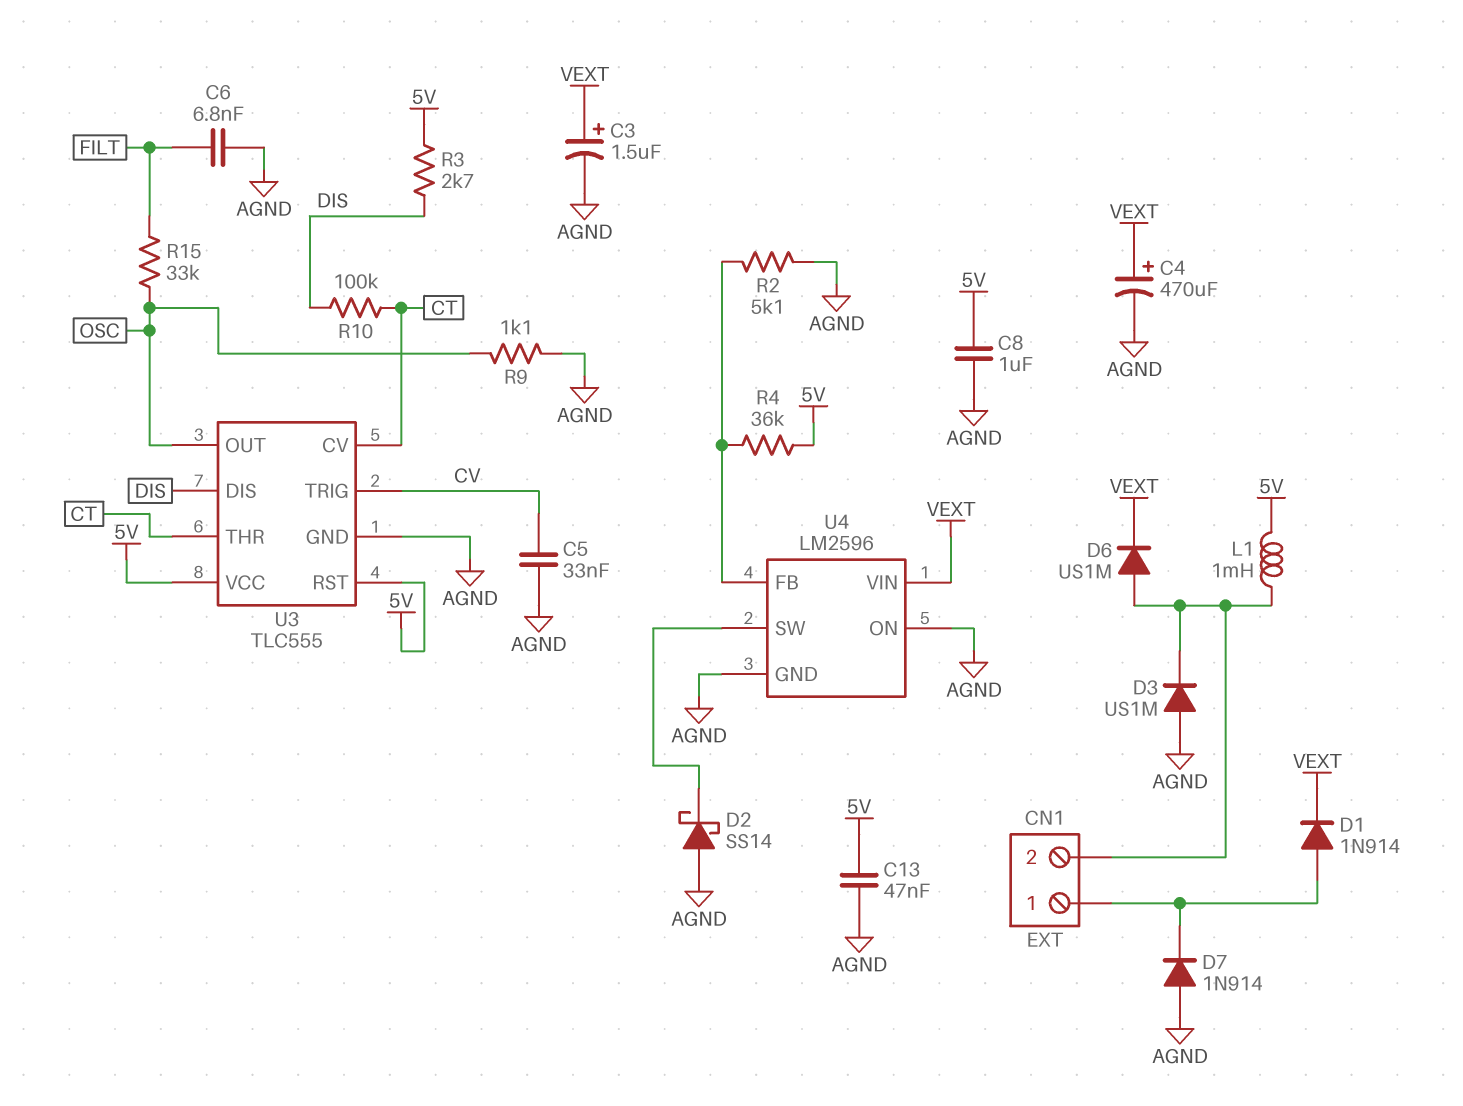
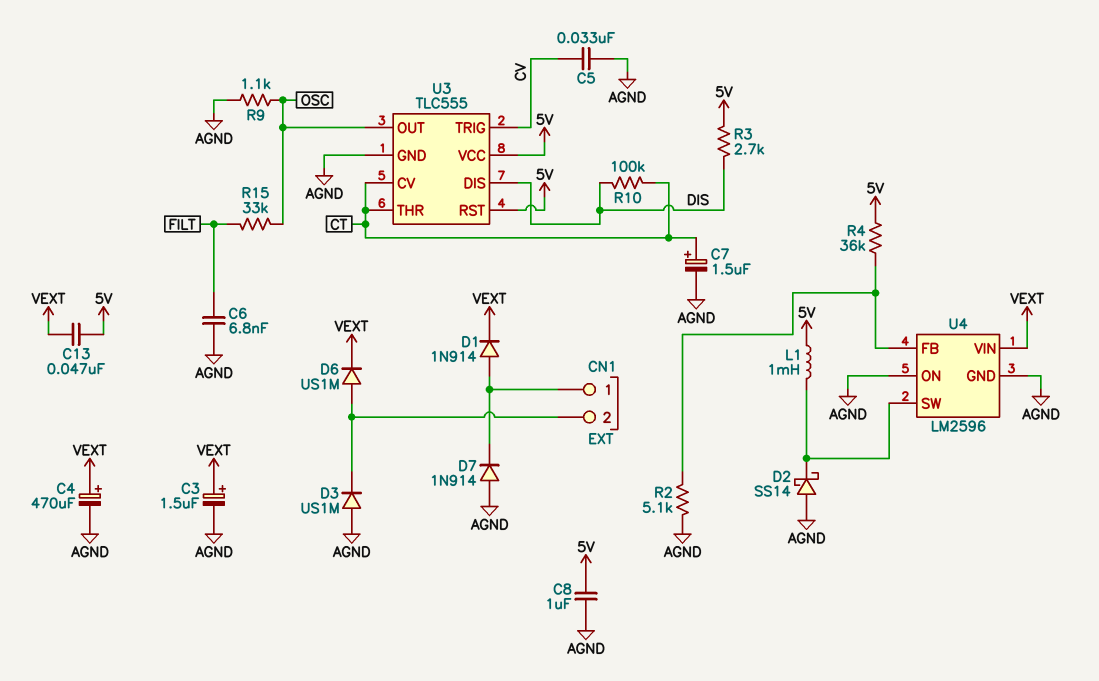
C7: none -> 1.5uF (plus CT, minus AGND)
C13: 47nF (5V, AGND) -> 47nF (5V, VEXT)
L1: 1mH (5V, CN1/2) -> 1mH (5V, U4/SW)

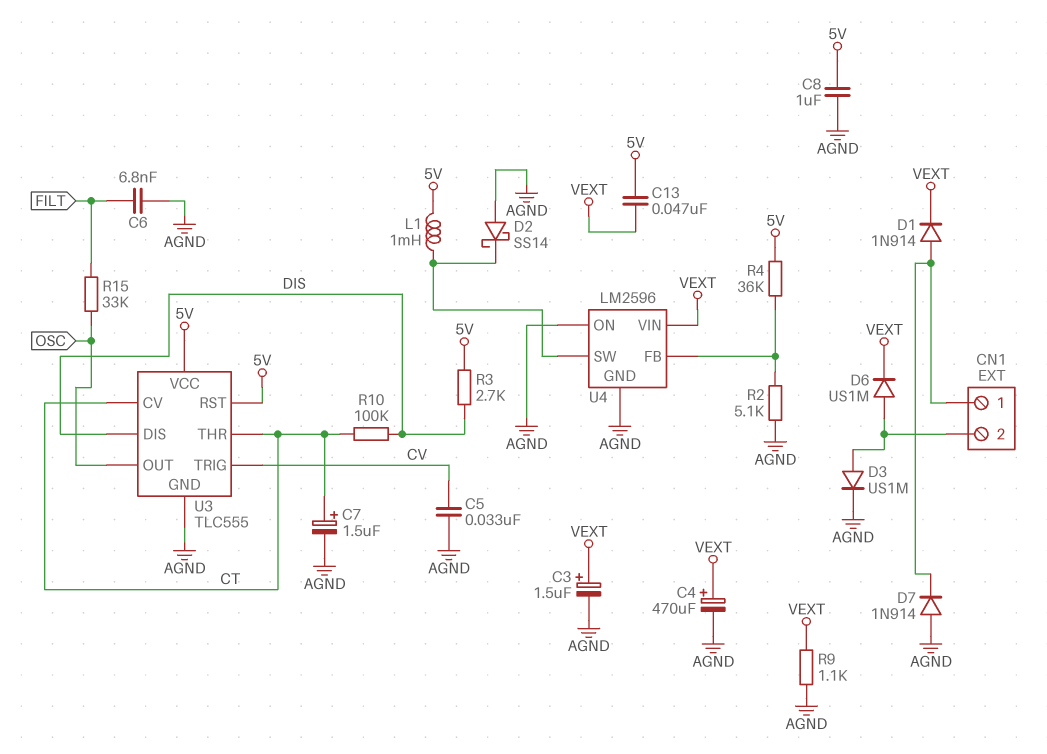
D3: diode US1M (A AGND, K CN1/2) -> diode US1M (A CN1/2, K AGND)
R9: 1.1k (AGND, OSC) -> 1.1k (AGND, VEXT)

